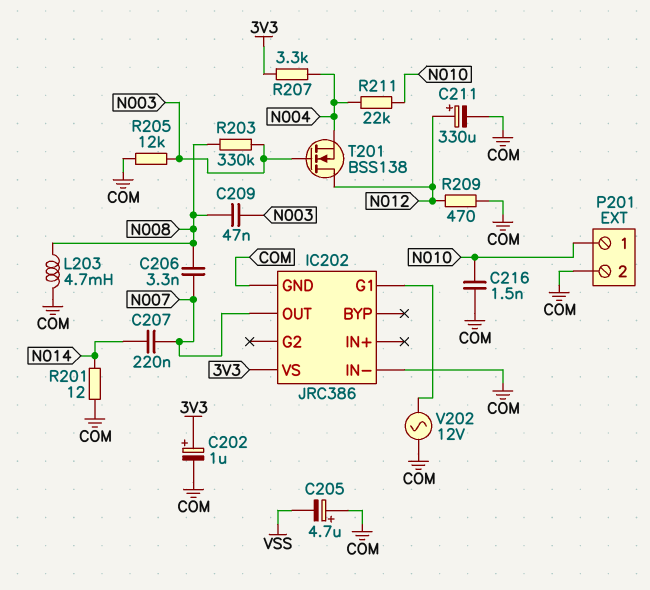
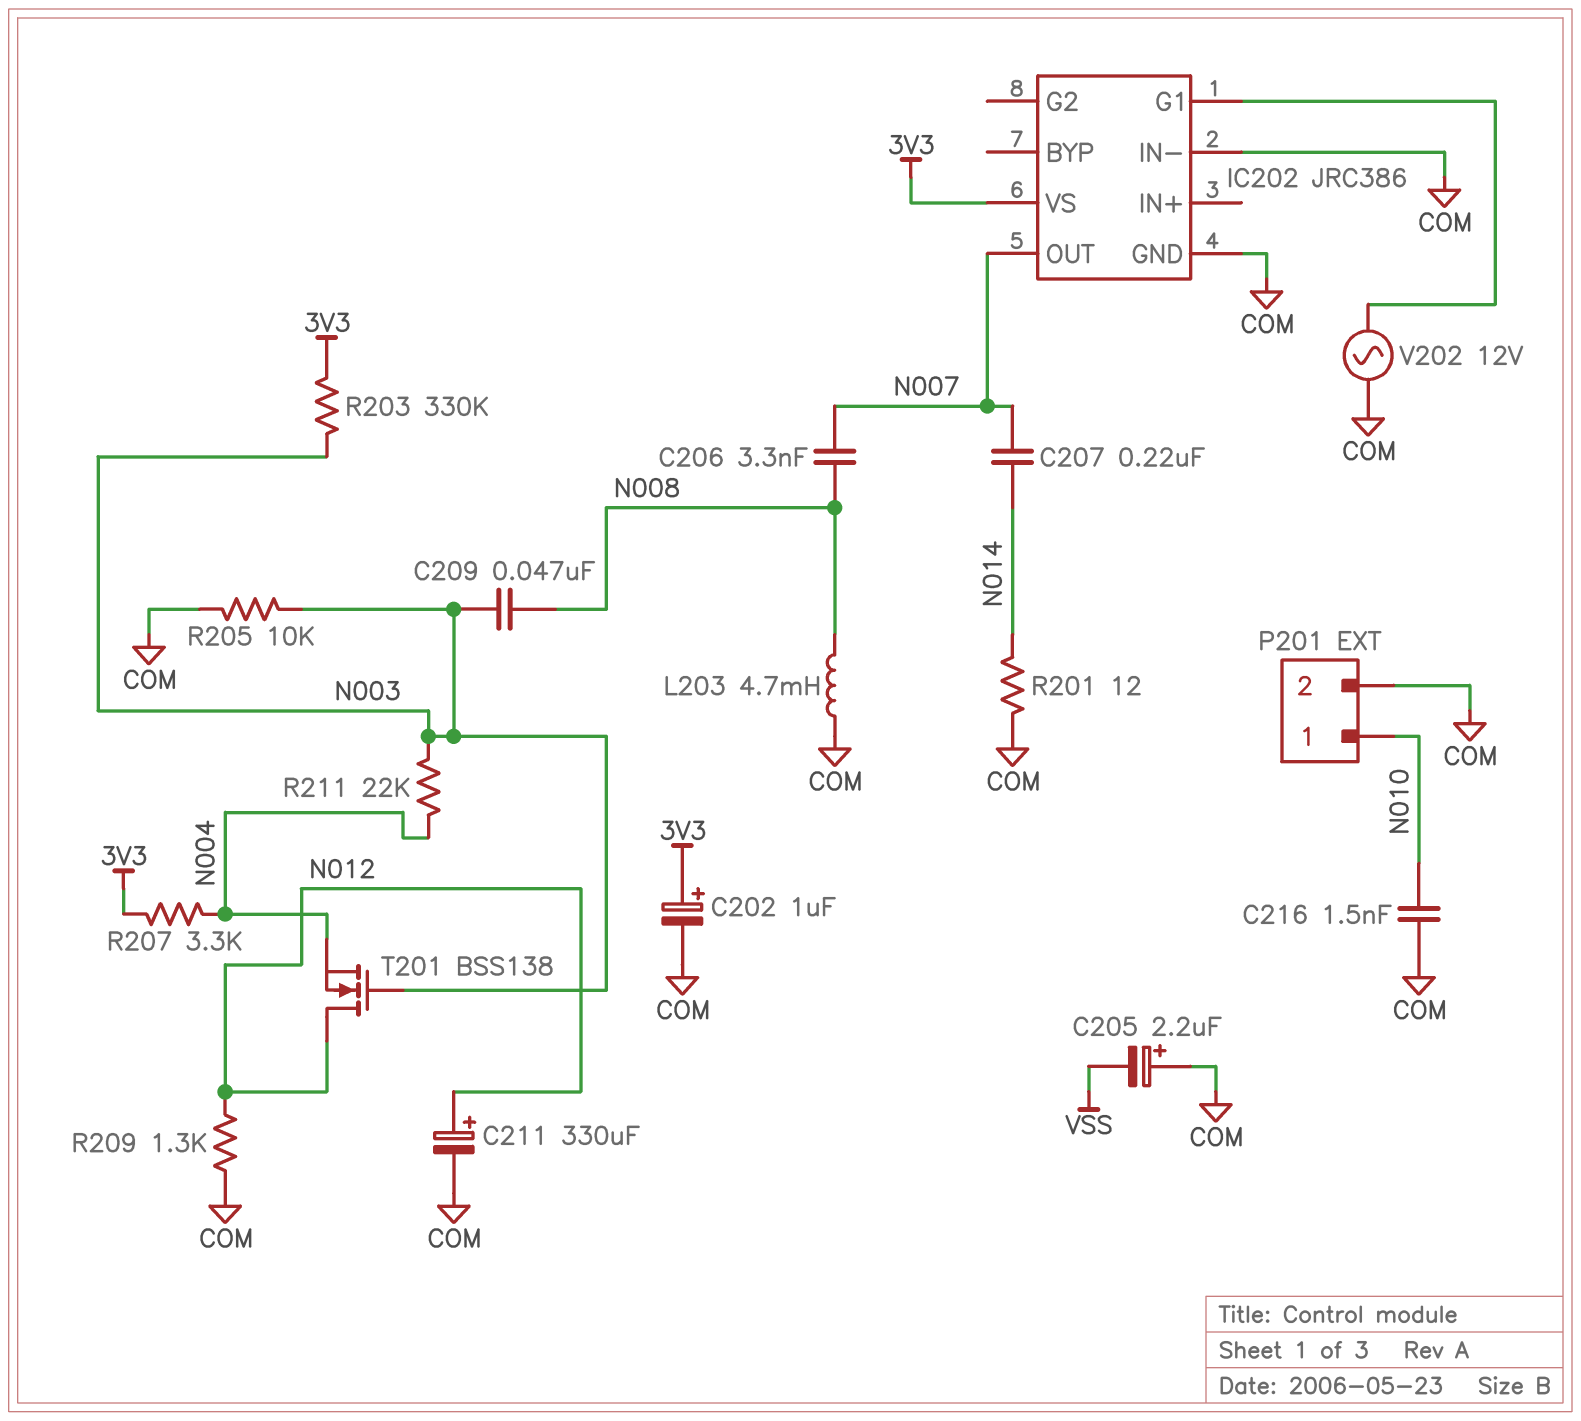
C205: 4.7uF (plus COM, minus VSS) -> 2.2uF (plus COM, minus VSS)
R203: 330k (N003, N008) -> 330k (3V3, N003)
R205: 12k (COM, N003) -> 10k (COM, N003)
R209: 470 (COM, N012) -> 1.3k (COM, N012)
R211: 22k (N004, N010) -> 22k (N003, N004)

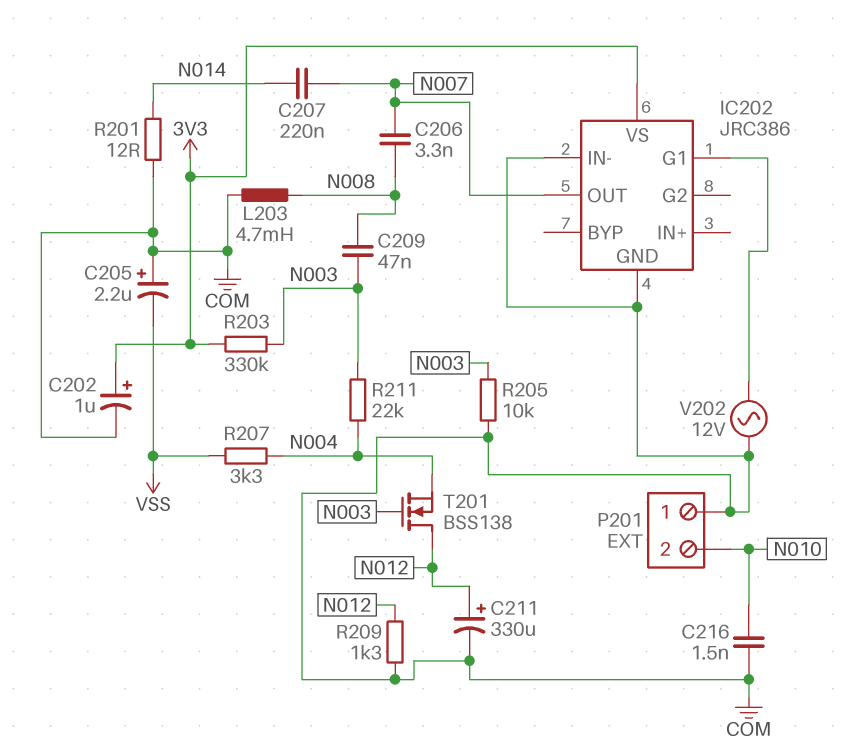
P201 pin 1: N010 -> COM
P201 pin 2: COM -> N010
R207: 3.3k (3V3, N004) -> 3.3k (N004, VSS)

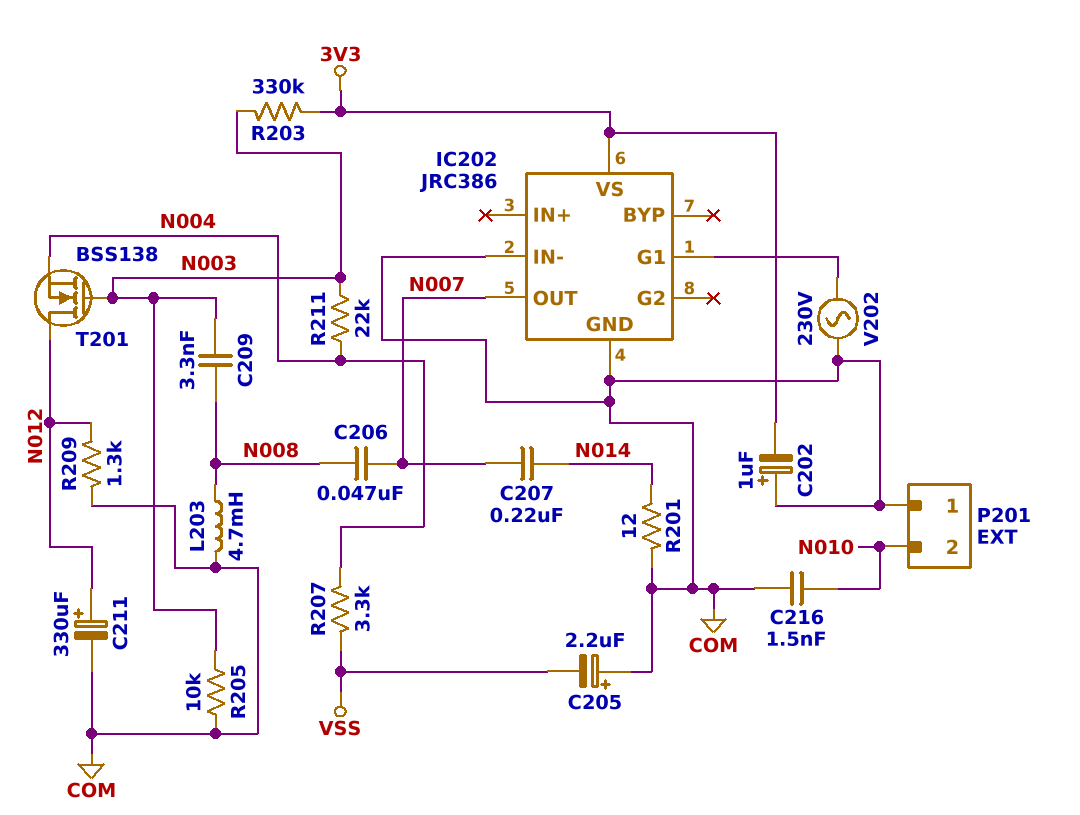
C202: 1uF (plus 3V3, minus COM) -> 1uF (plus COM, minus 3V3)
C206: 3.3nF (N007, N008) -> 47nF (N007, N008)
C209: 47nF (N003, N008) -> 3.3nF (N003, N008)
V202: AC 12V (COM, IC202/G1) -> AC 230V (COM, IC202/G1)

